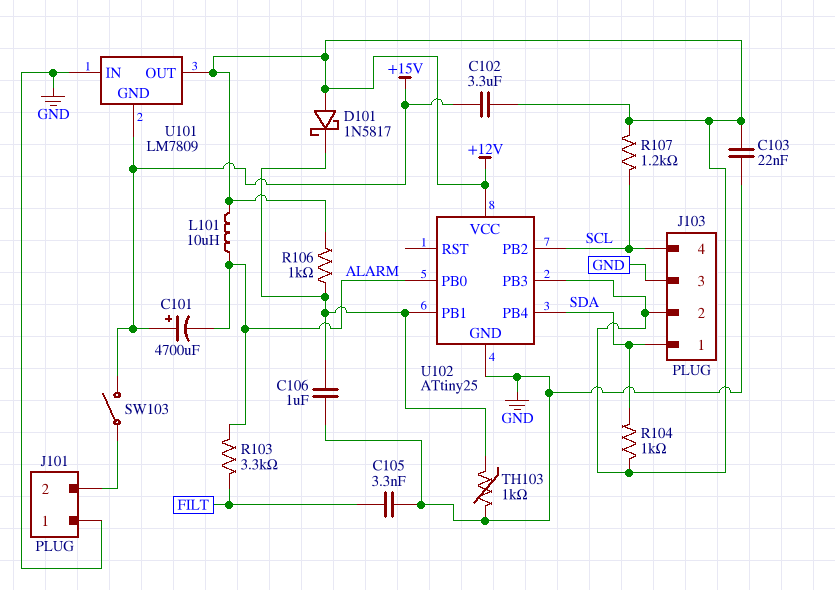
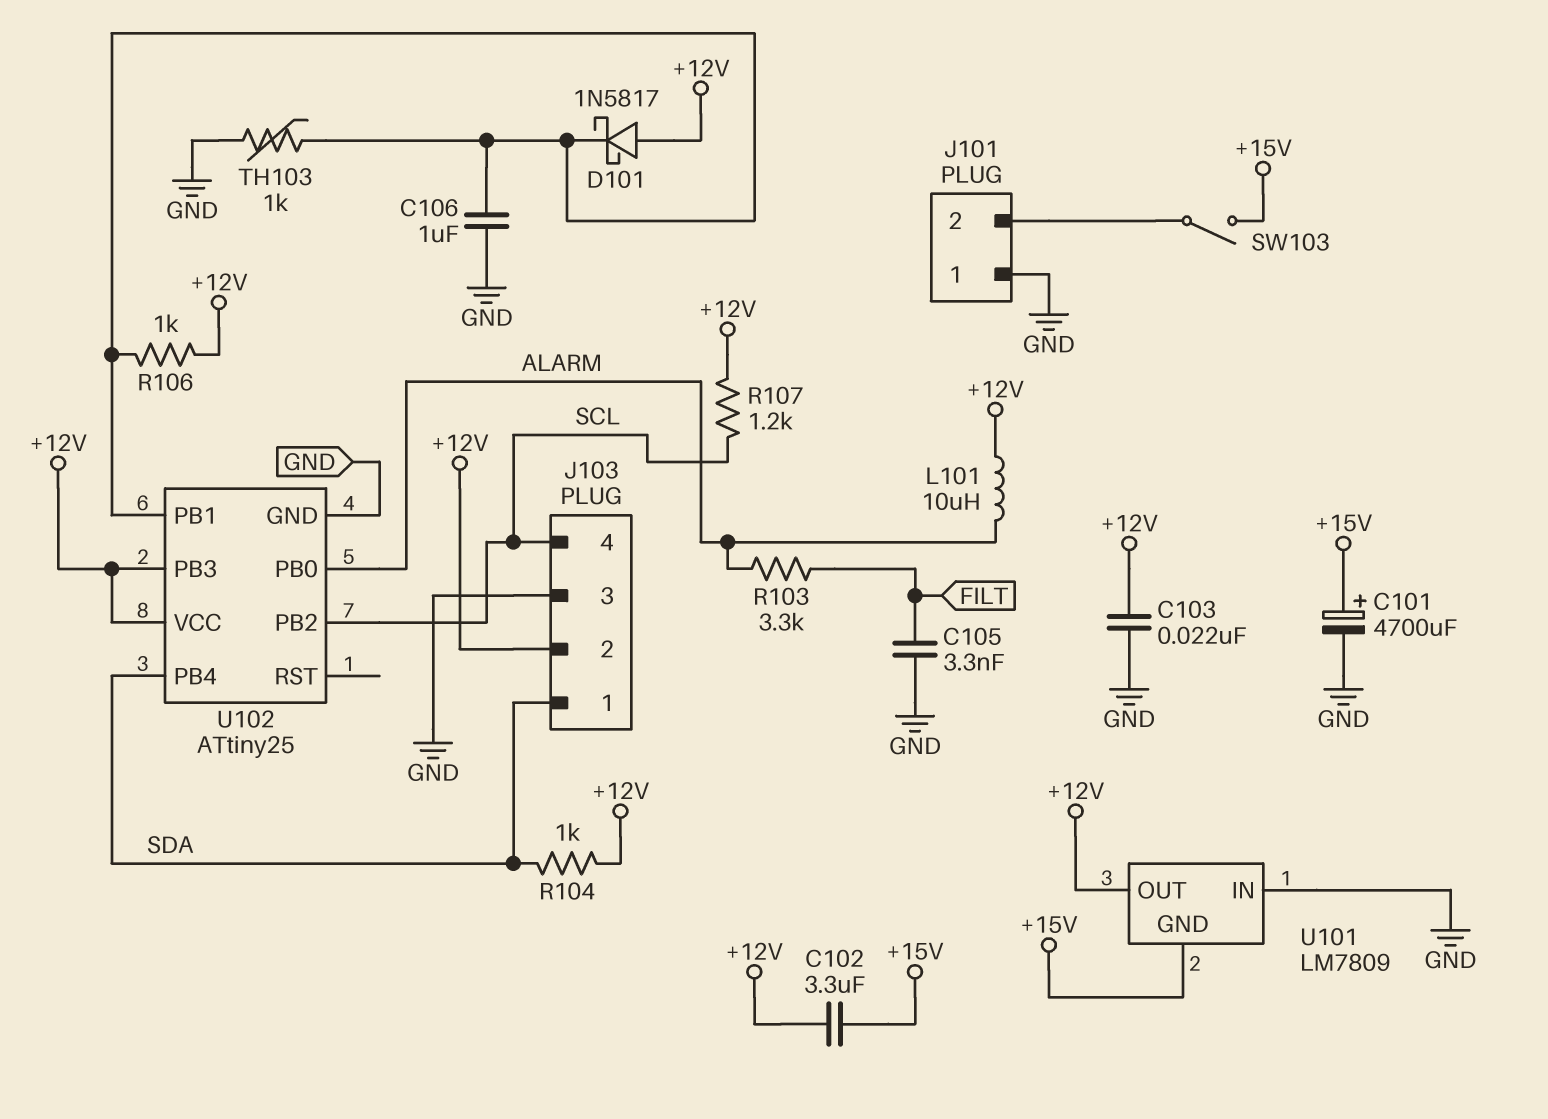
C101: 4700uF (plus +15V, minus ALARM) -> 4700uF (plus +15V, minus GND)

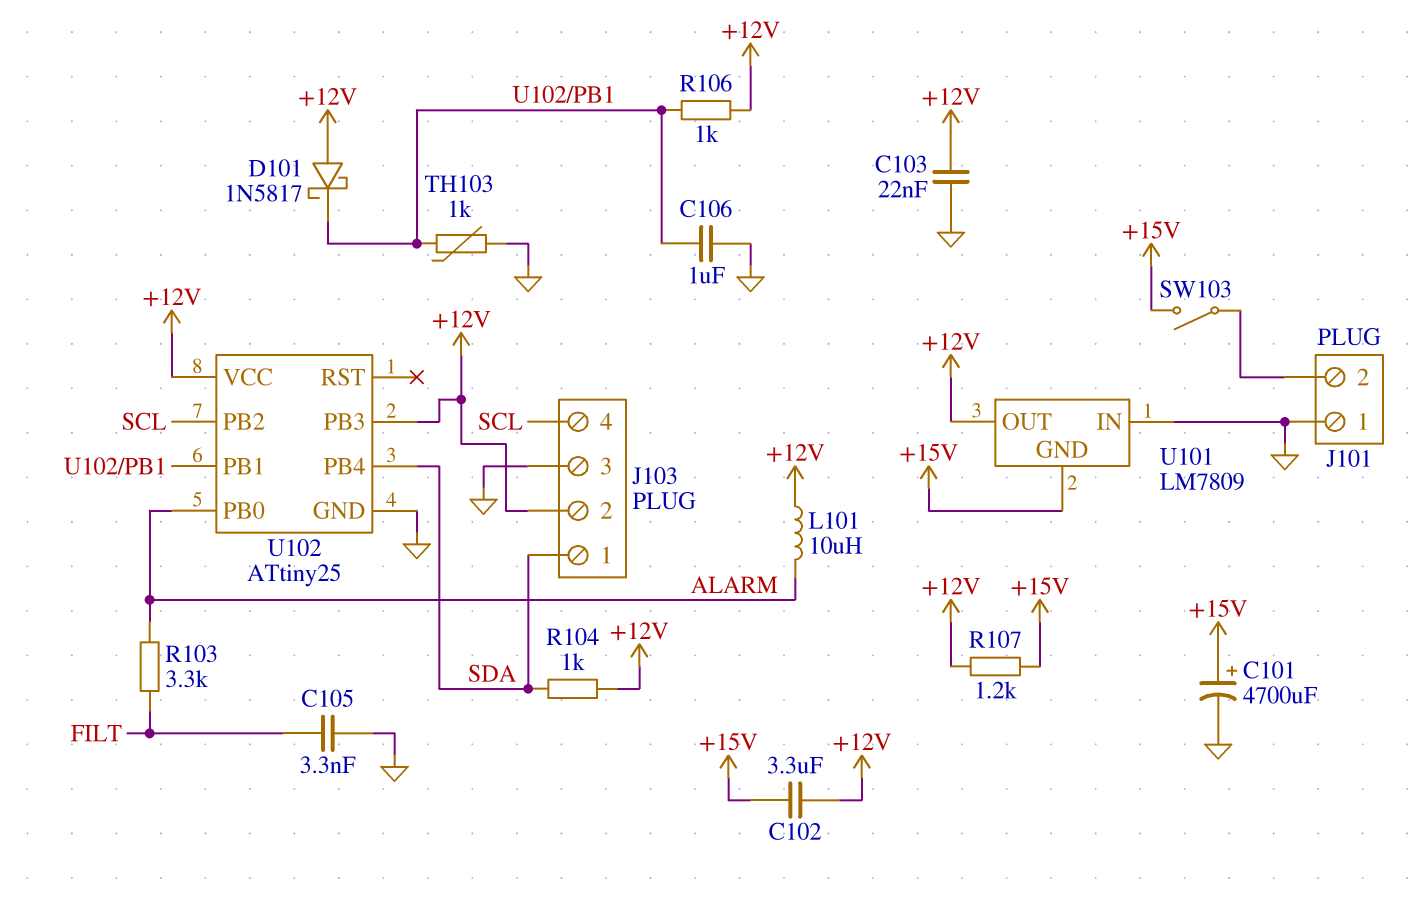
R107: 1.2k (+12V, SCL) -> 1.2k (+12V, +15V)

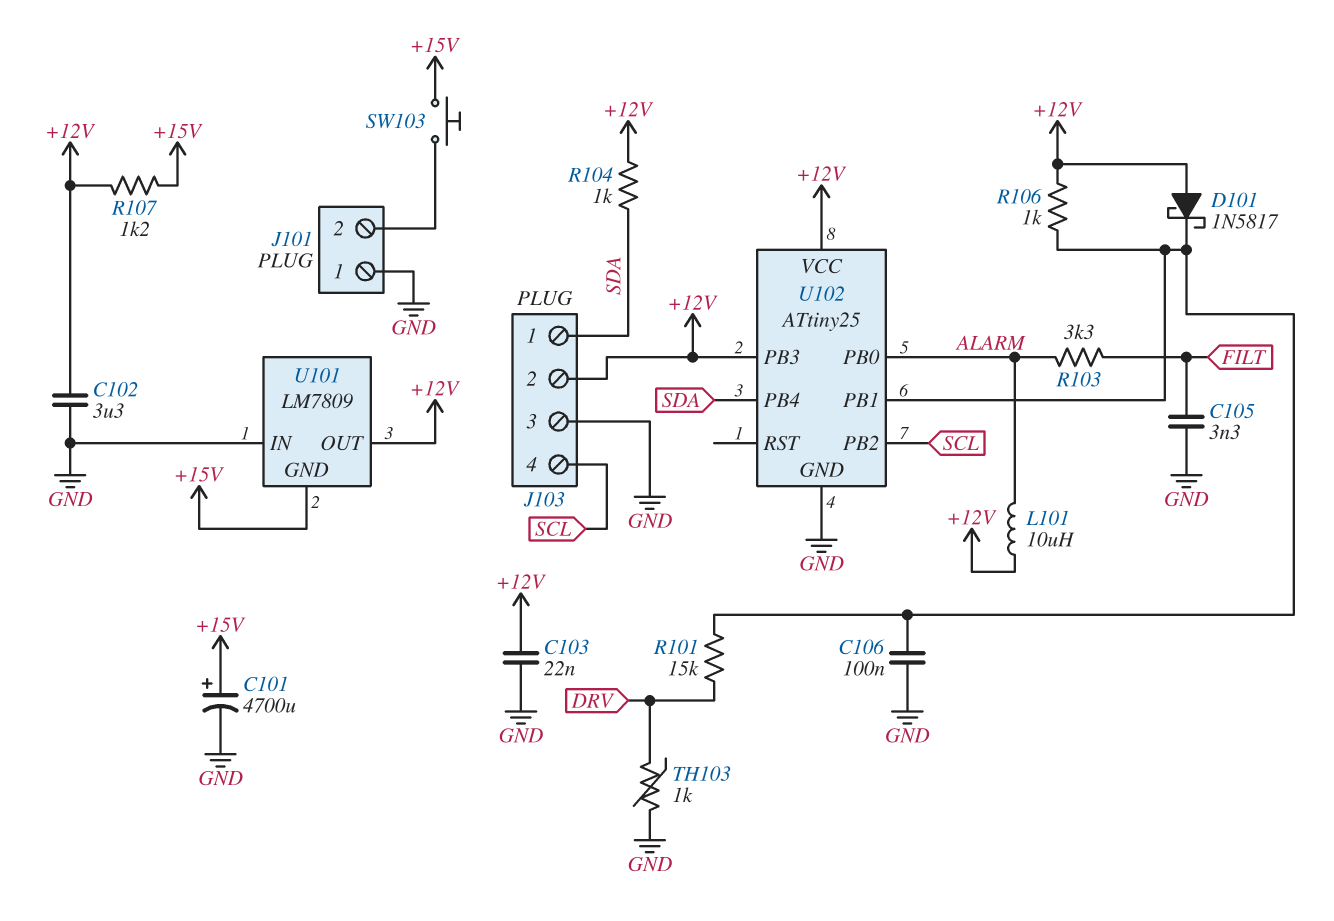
C102: 3.3uF (+12V, +15V) -> 3.3uF (+12V, GND)
C106: 1uF (GND, U102/PB1) -> 100nF (GND, U102/PB1)
R101: none -> 15k (DRV, U102/PB1)
SW103: switch (+15V, J101/2) -> button (+15V, J101/2)
TH103: 1k (GND, U102/PB1) -> 1k (DRV, GND)

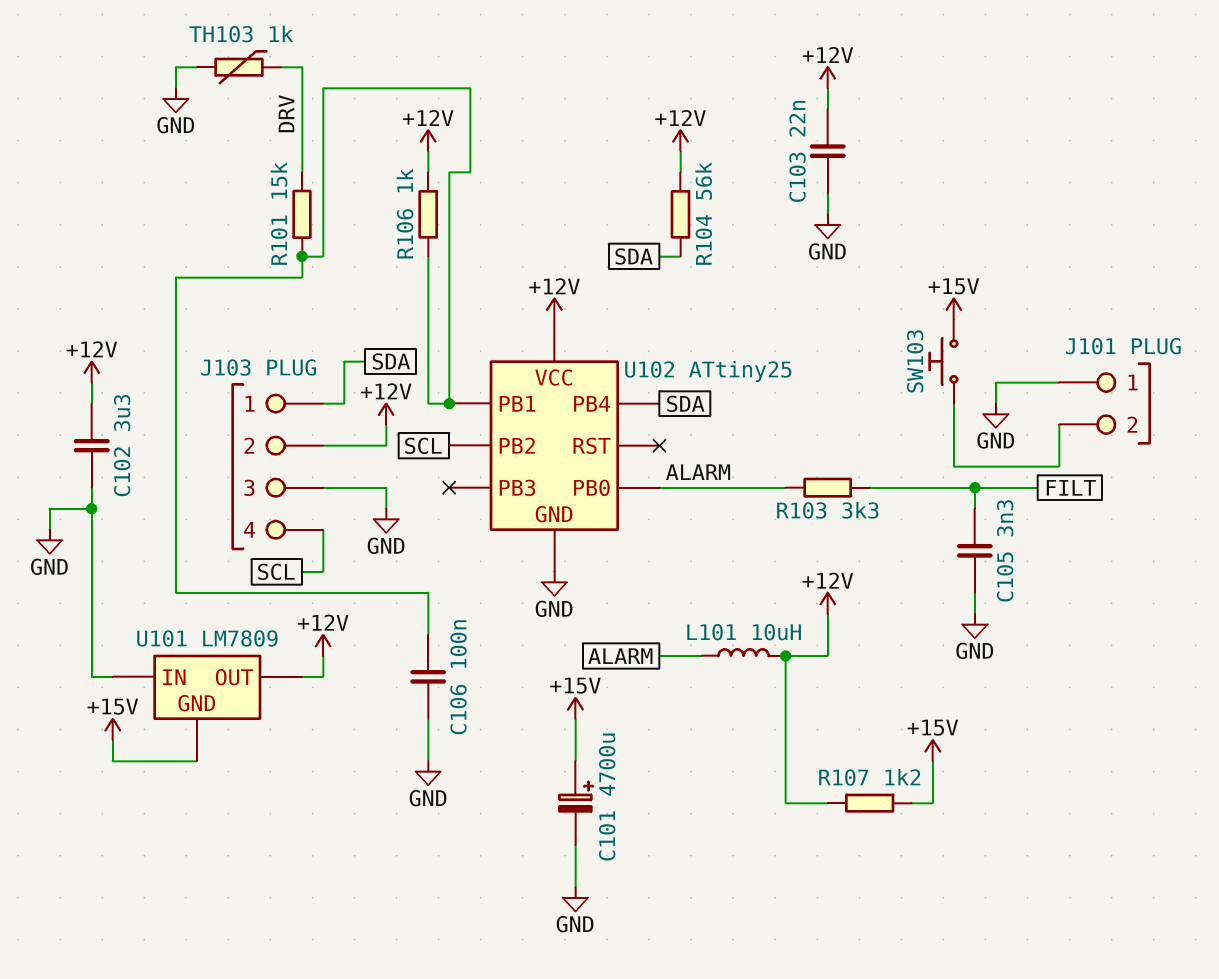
D101: schottky 1N5817 (A +12V, K U102/PB1) -> none
R104: 1k (+12V, SDA) -> 56k (+12V, SDA)
U102 pin PB3: +12V -> none

